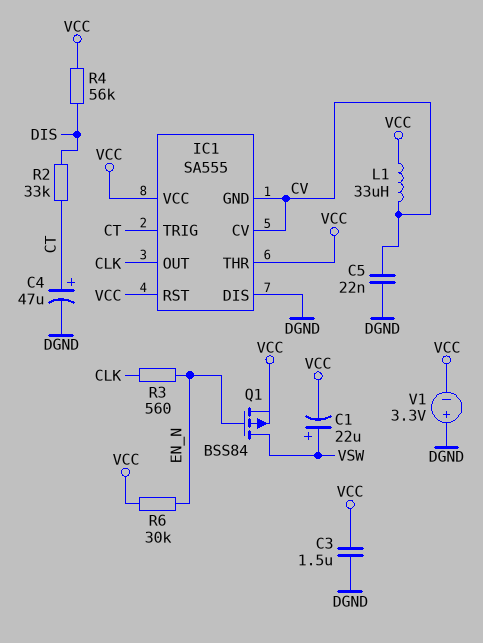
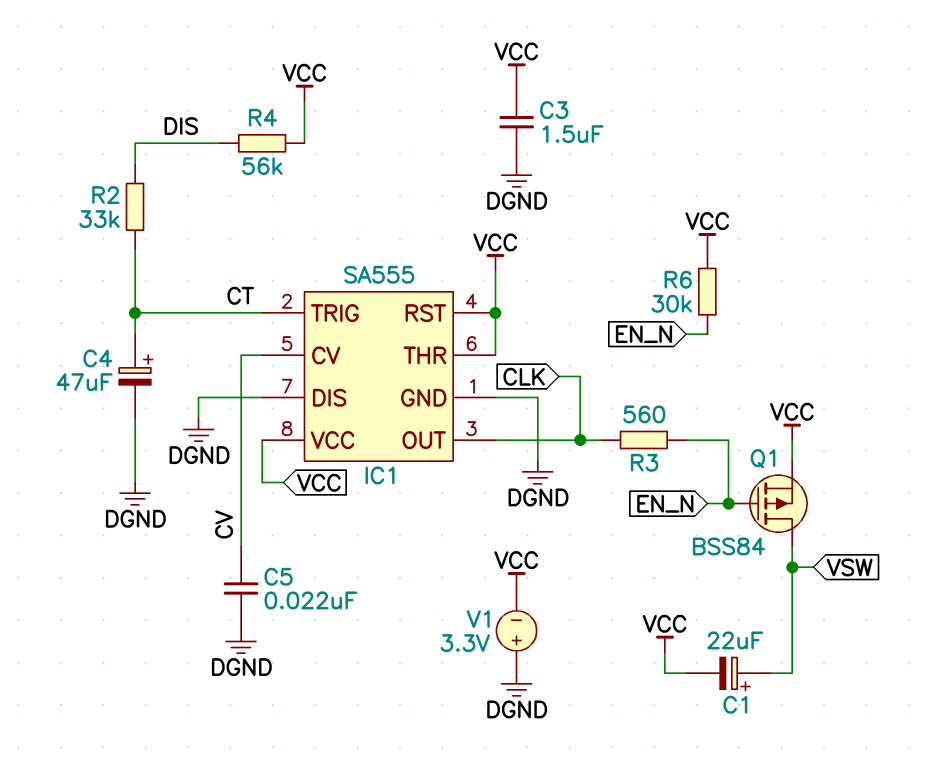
IC1 pin GND: CV -> DGND
L1: 33uH (CV, VCC) -> none

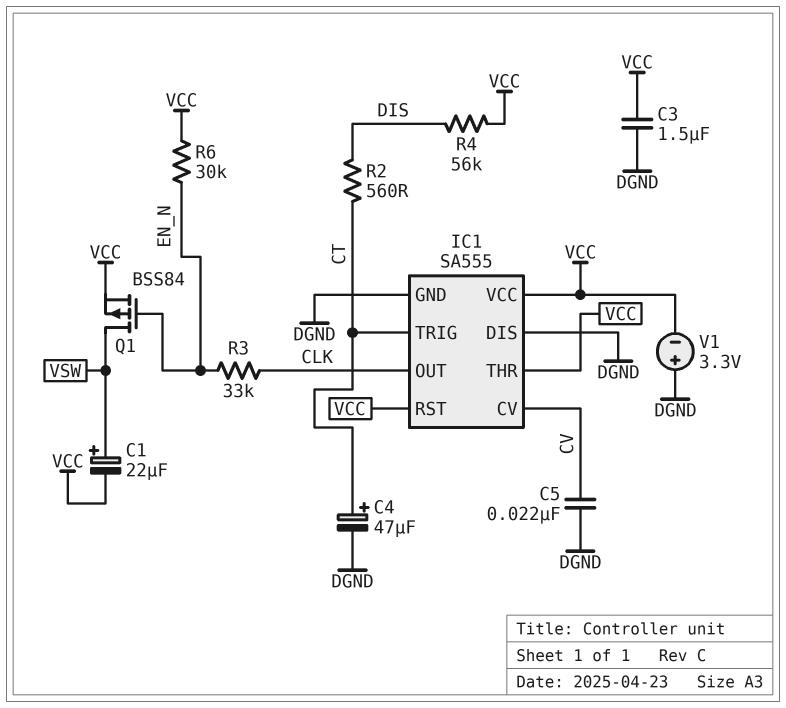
R2: 33k (CT, DIS) -> 560 (CT, DIS)
R3: 560 (CLK, EN_N) -> 33k (CLK, EN_N)

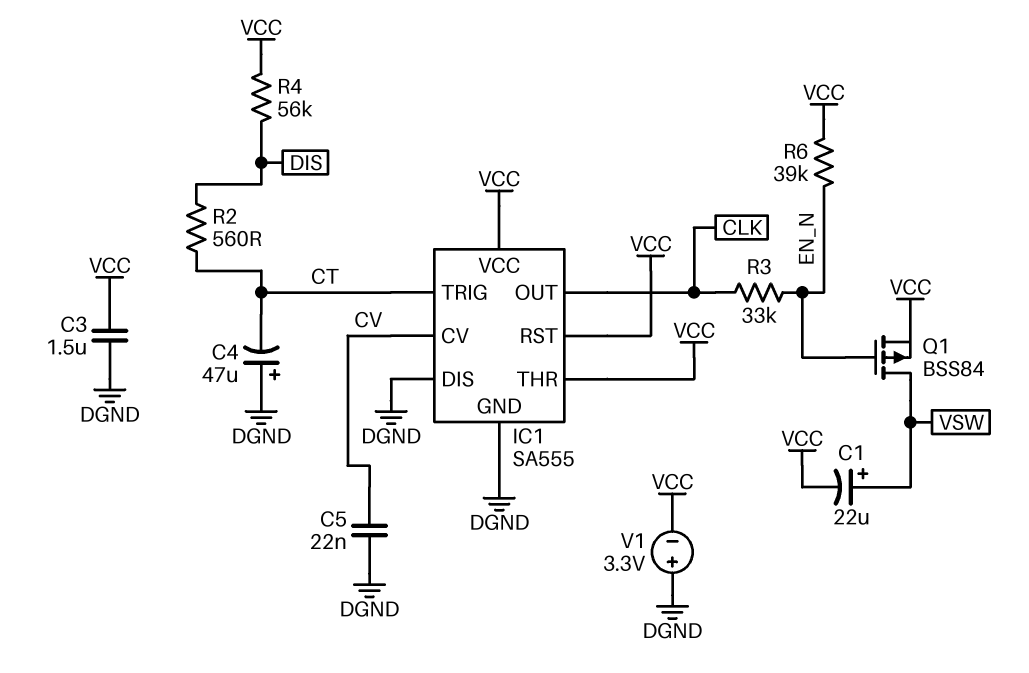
C4: 47uF (plus CT, minus DGND) -> 47uF (plus DGND, minus CT)
R6: 30k (EN_N, VCC) -> 39k (EN_N, VCC)

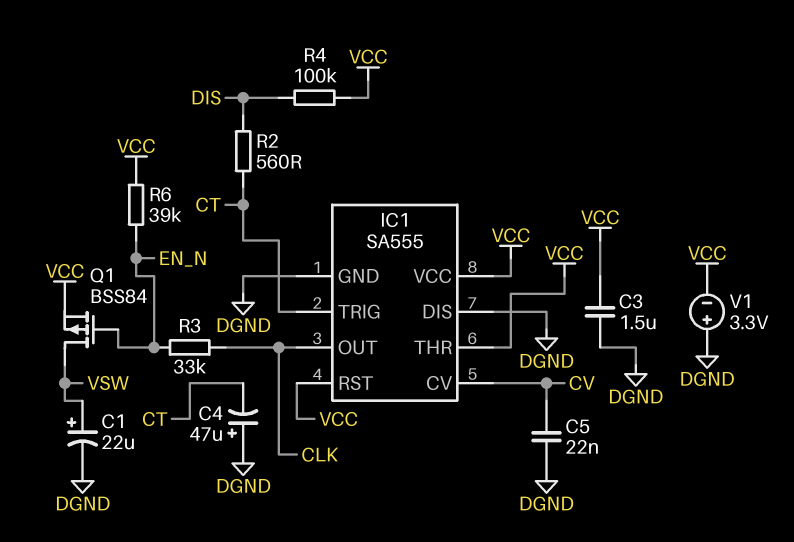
C1: 22uF (plus VSW, minus VCC) -> 22uF (plus VSW, minus DGND)
R4: 56k (DIS, VCC) -> 100k (DIS, VCC)

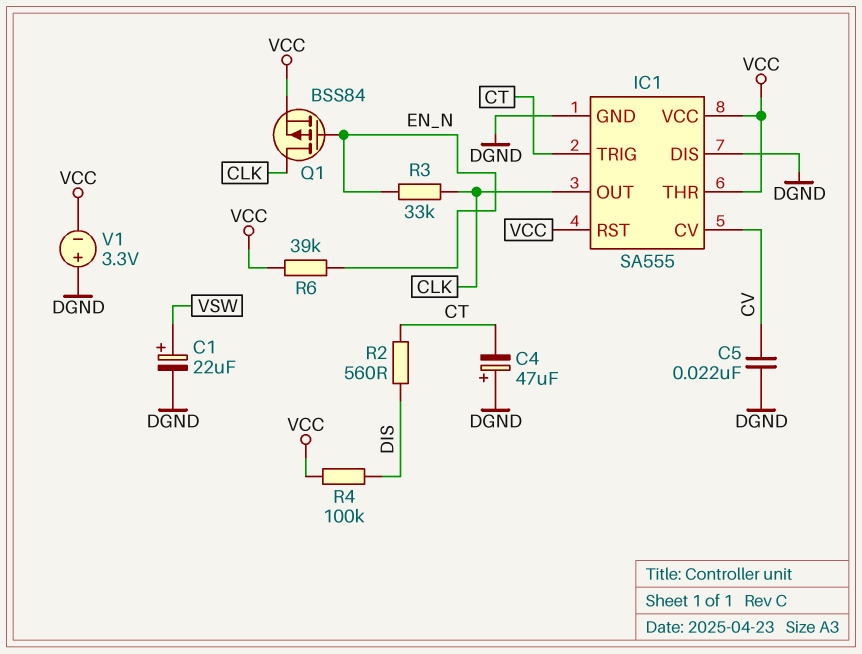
C3: 1.5uF (DGND, VCC) -> none
Q1: PMOS BSS84 (G EN_N, D VSW, S VCC) -> PMOS BSS84 (G EN_N, D CLK, S VCC)

